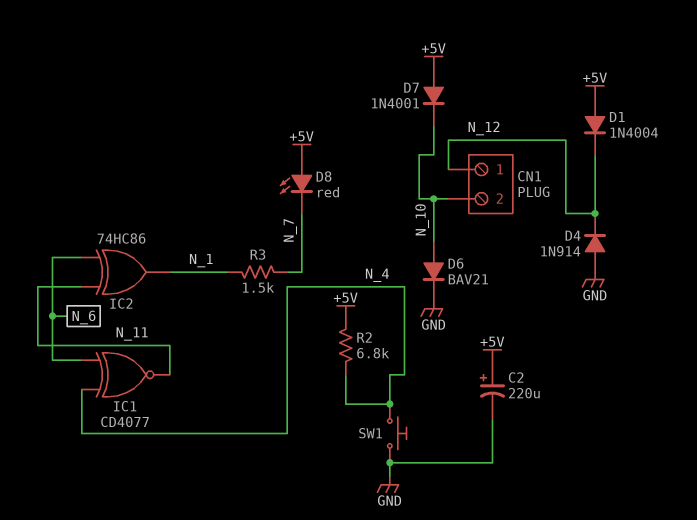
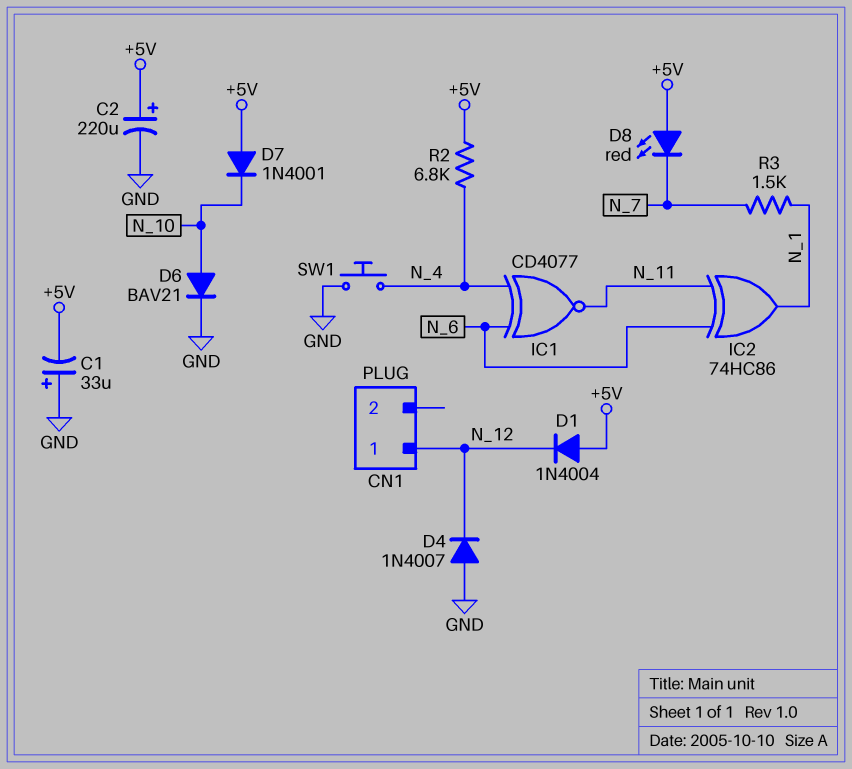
C1: none -> 33uF (plus GND, minus +5V)
CN1 pin 2: N_10 -> none
D4: diode 1N914 (A GND, K N_12) -> diode 1N4007 (A GND, K N_12)

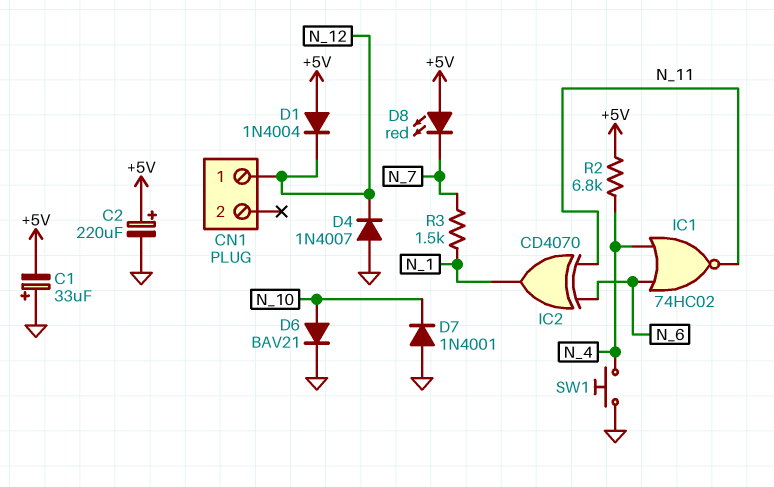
D7: diode 1N4001 (A +5V, K N_10) -> diode 1N4001 (A GND, K N_10)
IC1: XNOR CD4077 (in N_4, in N_6, out N_11) -> NOR 74HC02 (in N_4, in N_6, out N_11)
IC2: XOR 74HC86 (in N_6, in N_11, out N_1) -> XOR CD4070 (in N_6, in N_11, out N_1)

